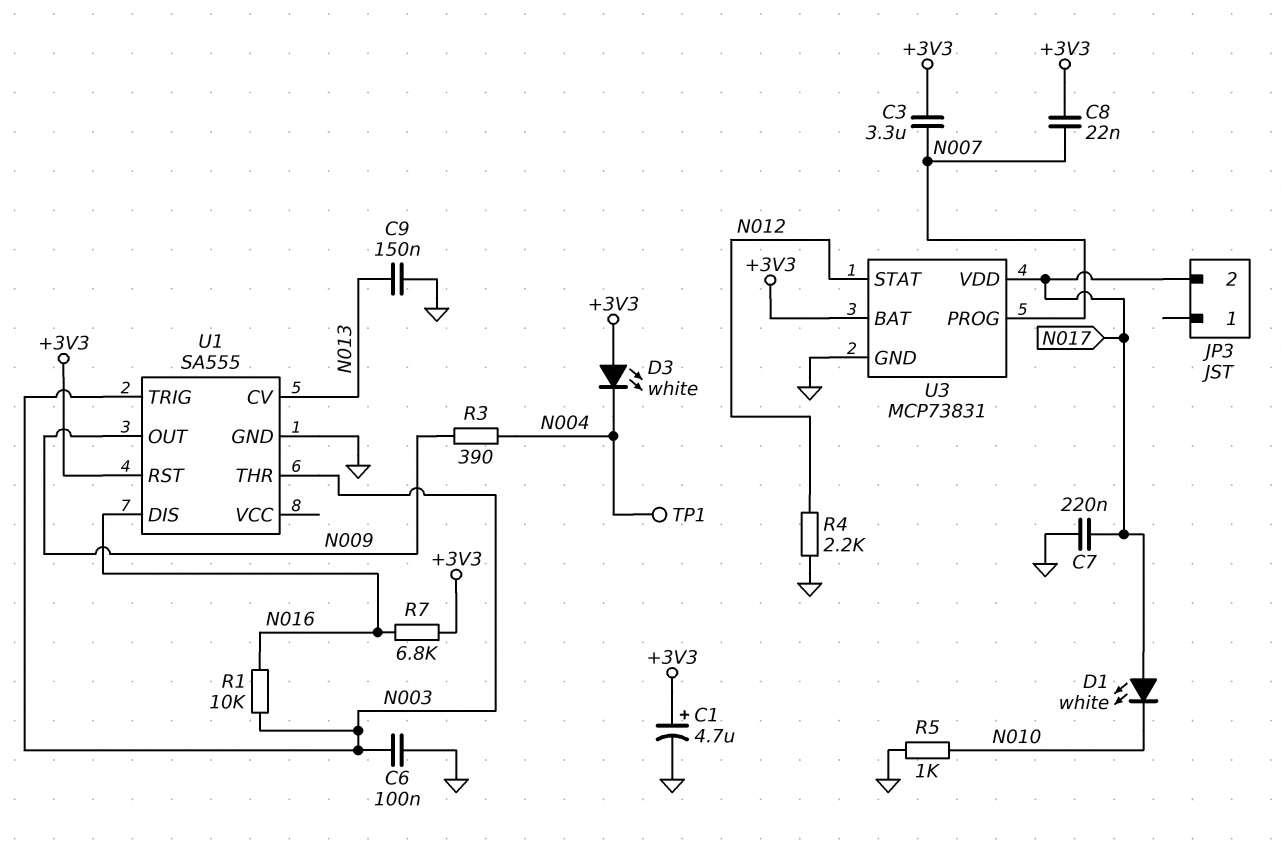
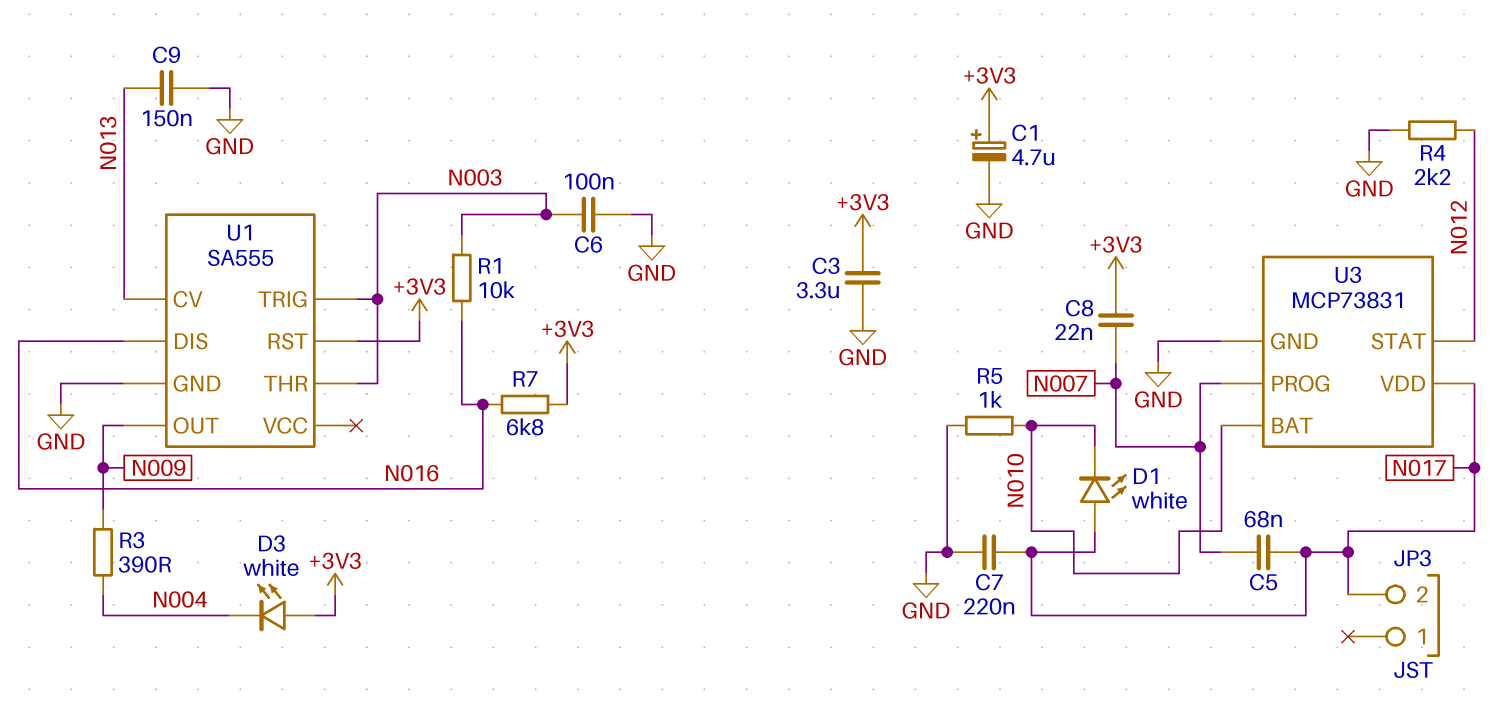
C3: 3.3uF (+3V3, N007) -> 3.3uF (+3V3, GND)
C5: none -> 68nF (N007, N017)
TP1: test point (N004) -> none
U3 pin BAT: +3V3 -> N010

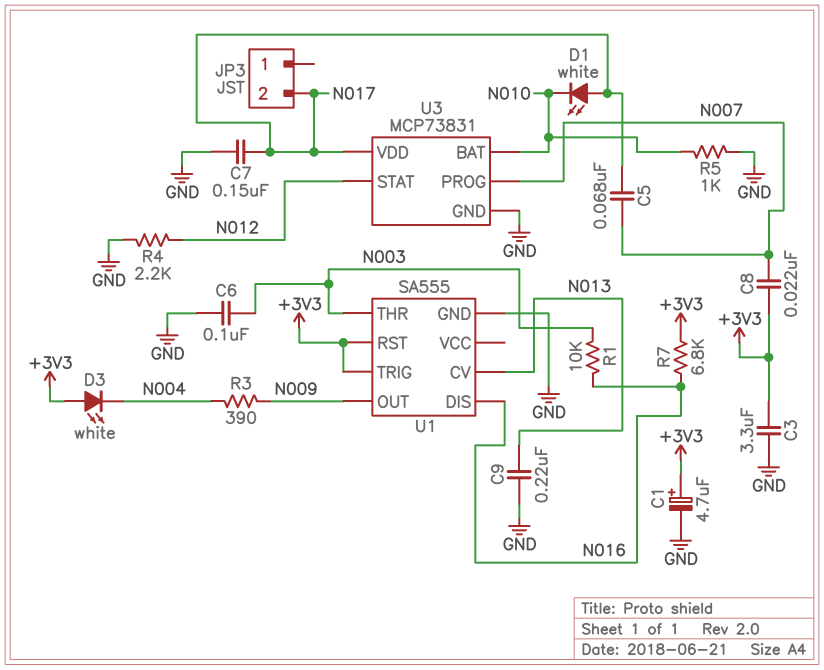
C7: 220nF (GND, N017) -> 150nF (GND, N017)
C9: 150nF (GND, N013) -> 220nF (GND, N013)
U1 pin TRIG: N003 -> +3V3

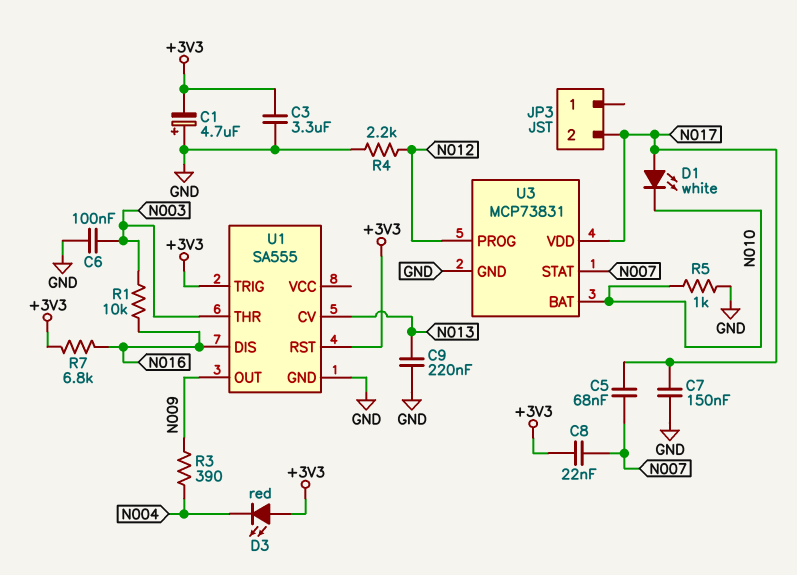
C1: 4.7uF (plus +3V3, minus GND) -> 4.7uF (plus GND, minus +3V3)
D3: LED white (A +3V3, K N004) -> LED red (A +3V3, K N004)
U3 pin PROG: N007 -> N012
U3 pin STAT: N012 -> N007

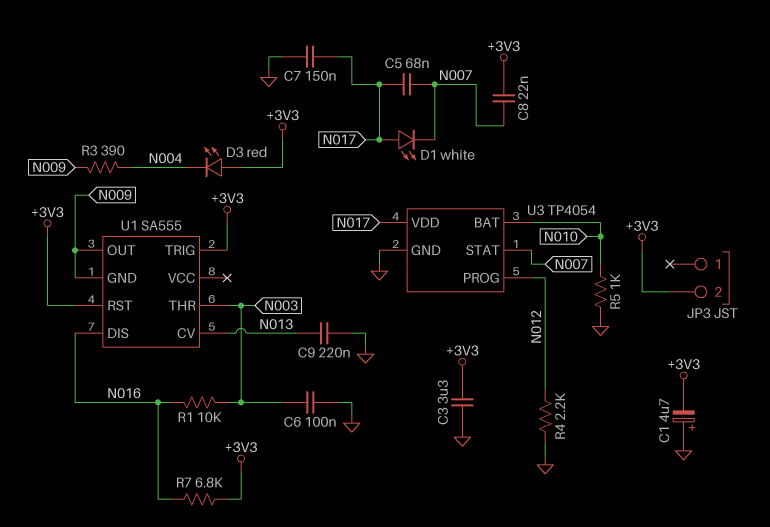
D1: LED white (A N017, K N010) -> LED white (A N017, K N007)
JP3 pin 2: N017 -> +3V3
U1 pin GND: GND -> N009
U3: MCP73831 -> TP4054

